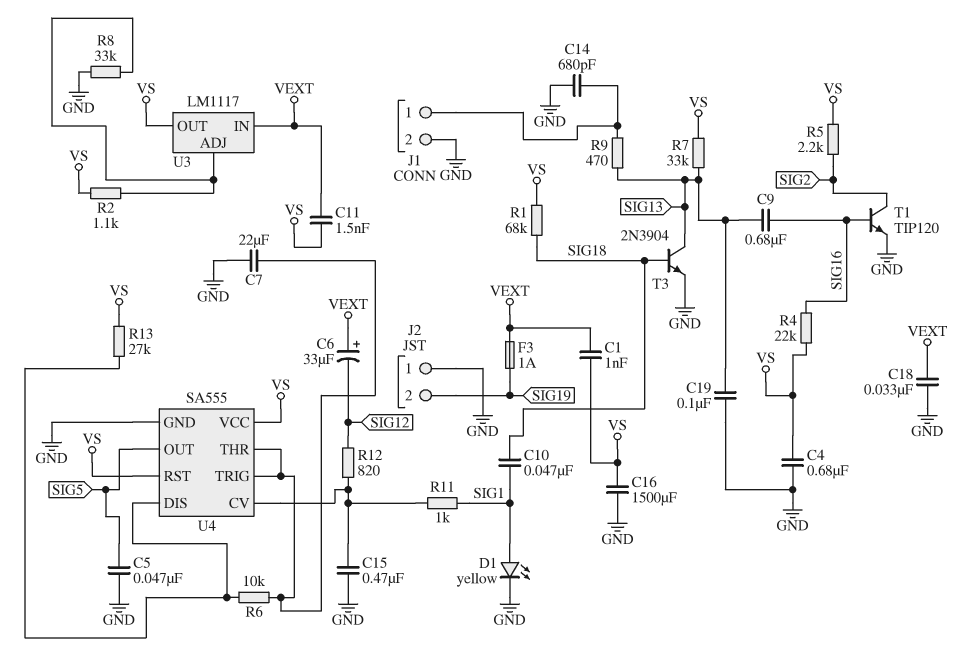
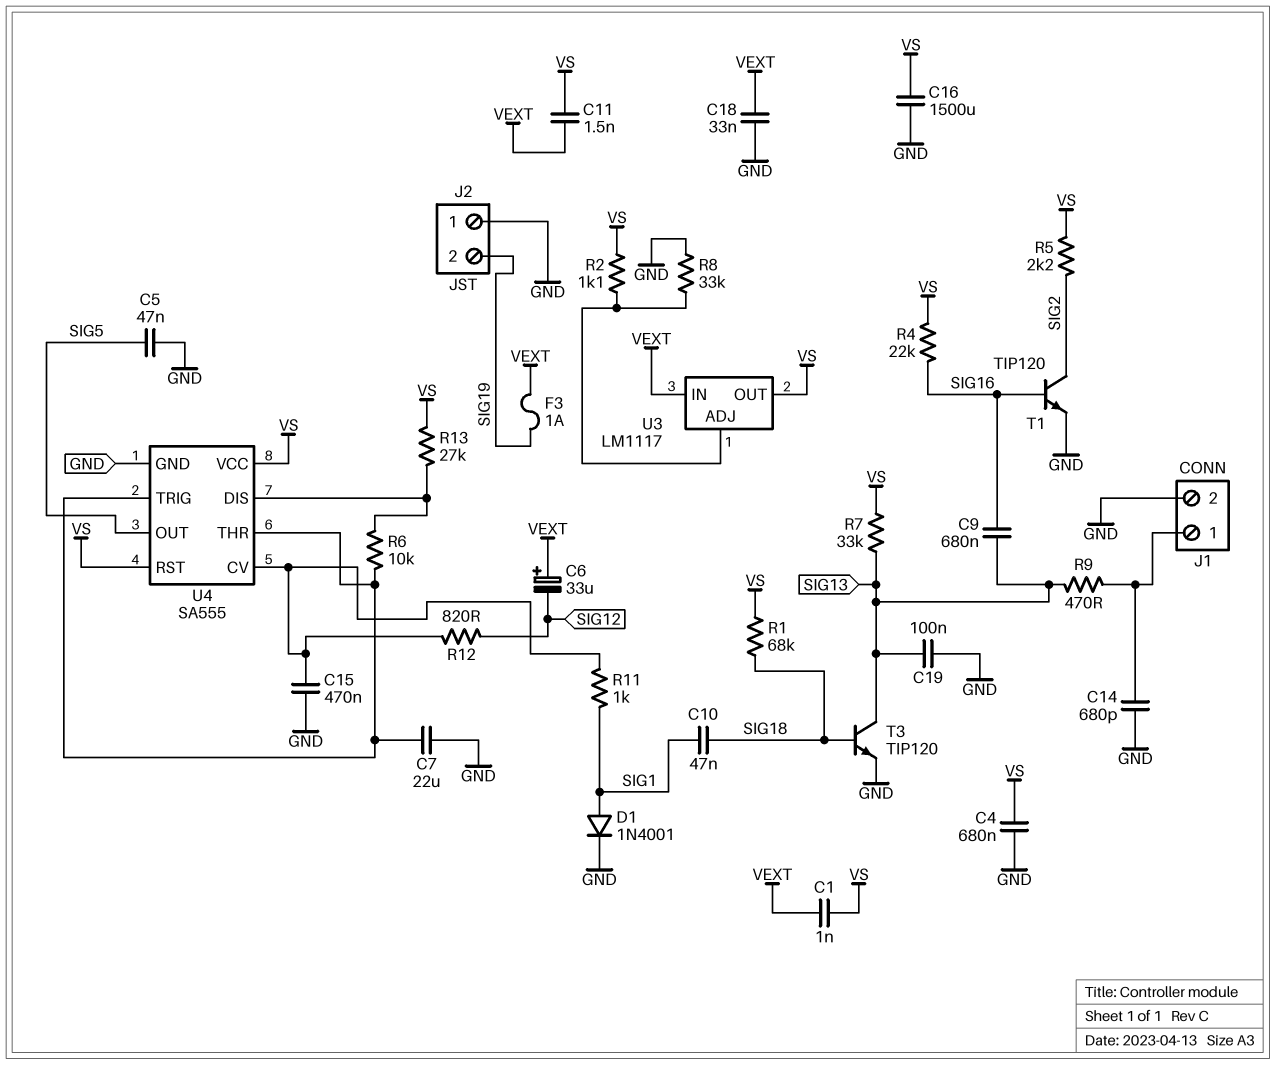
D1: LED yellow (A SIG1, K GND) -> diode 1N4001 (A SIG1, K GND)
T3: NPN 2N3904 (B SIG18, C SIG13, E GND) -> NPN TIP120 (B SIG18, C SIG13, E GND)

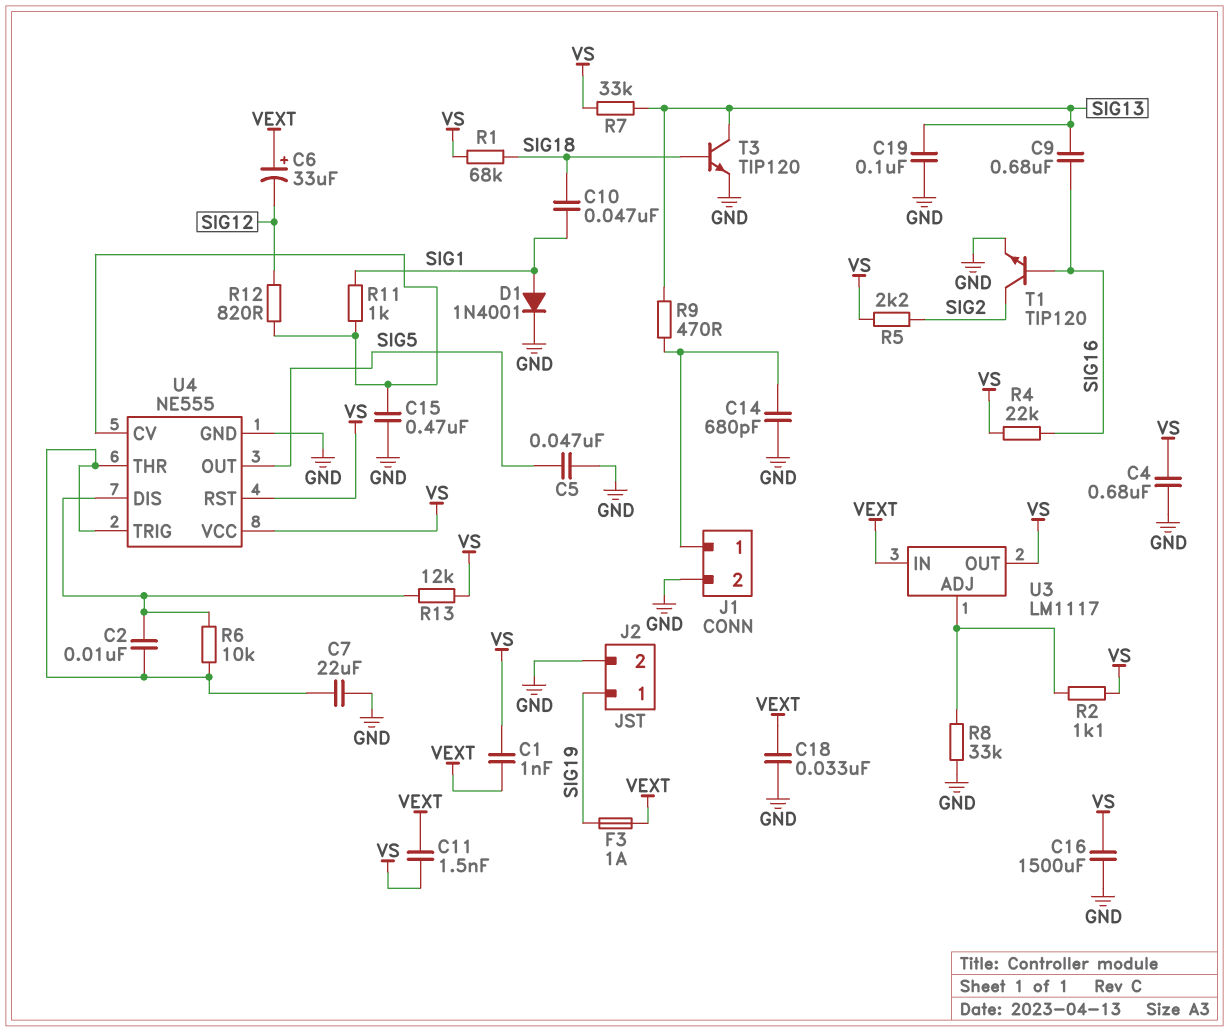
C2: none -> 10nF (U4/DIS, U4/THR)
J2 pin 1: GND -> SIG19
J2 pin 2: SIG19 -> GND
R13: 27k (U4/DIS, VS) -> 12k (U4/DIS, VS)
U4: SA555 -> NE555

